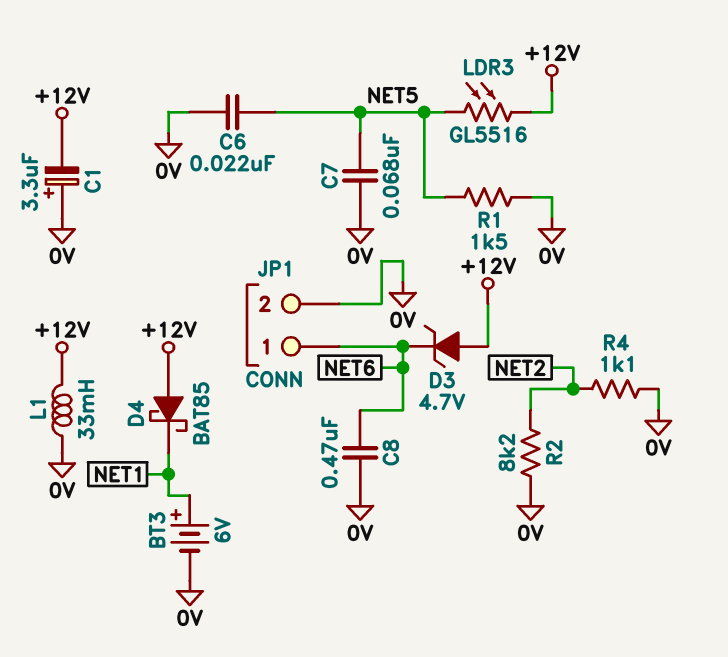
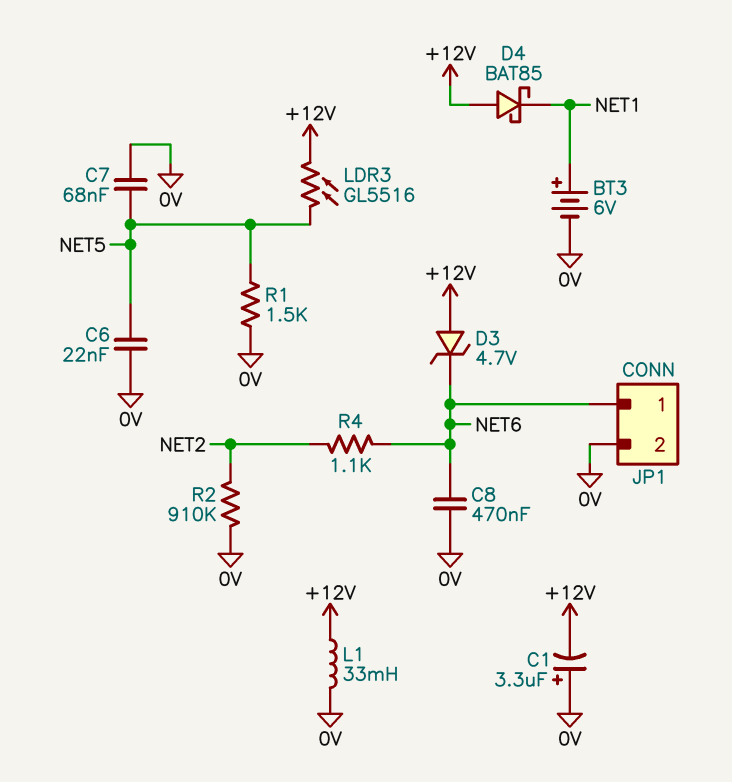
R2: 8.2k (0V, NET2) -> 910k (0V, NET2)
R4: 1.1k (0V, NET2) -> 1.1k (NET2, NET6)

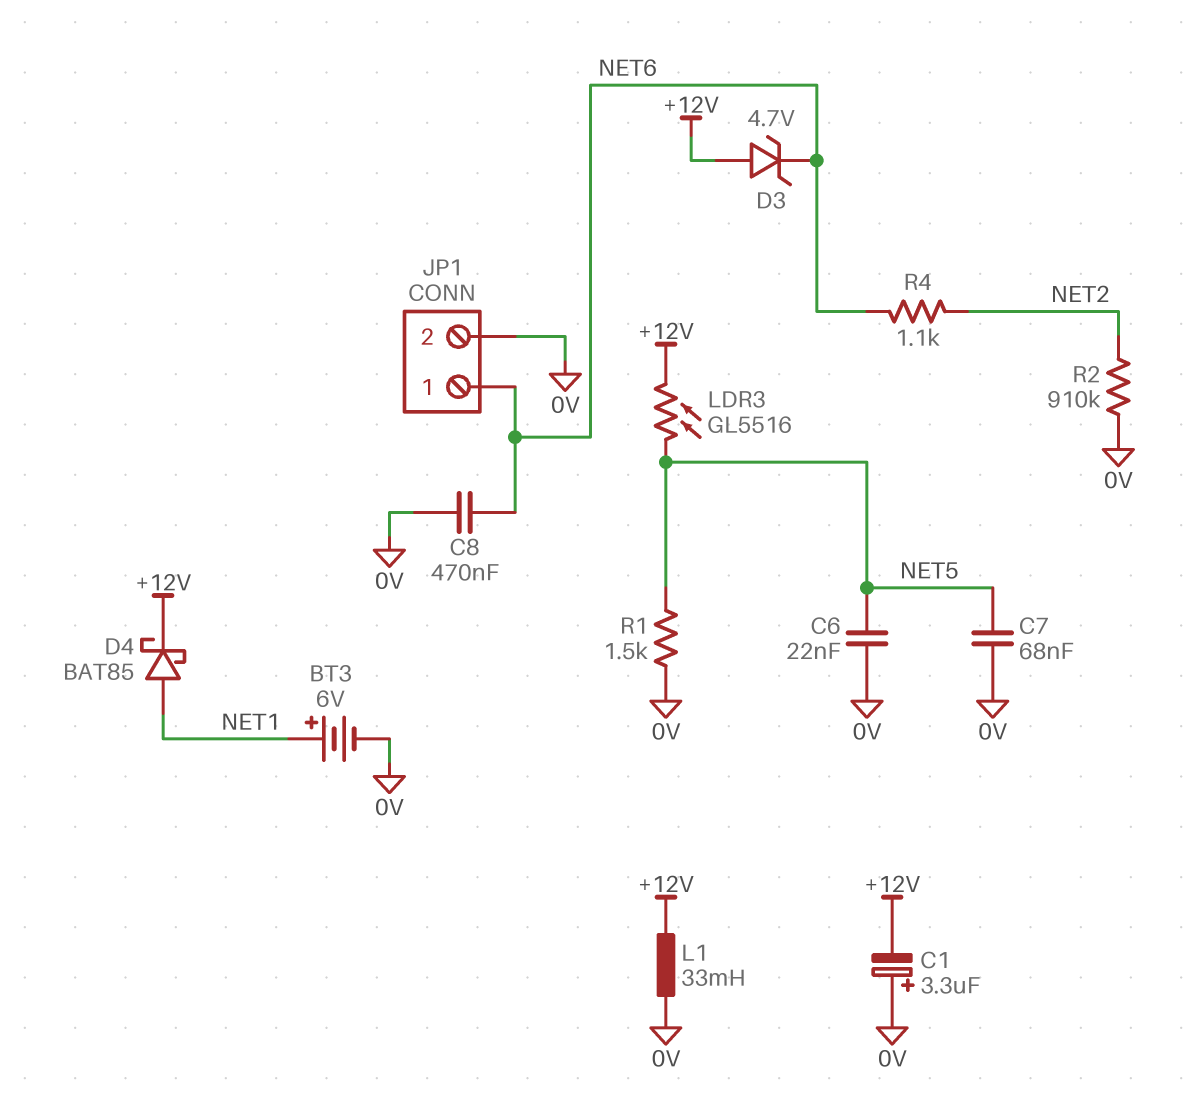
D4: schottky BAT85 (A +12V, K NET1) -> schottky BAT85 (A NET1, K +12V)

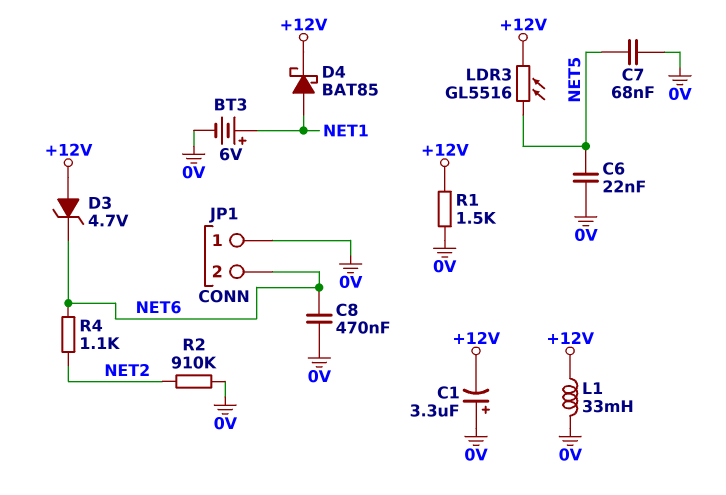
JP1 pin 1: NET6 -> 0V
JP1 pin 2: 0V -> NET6
R1: 1.5k (0V, NET5) -> 1.5k (+12V, 0V)

